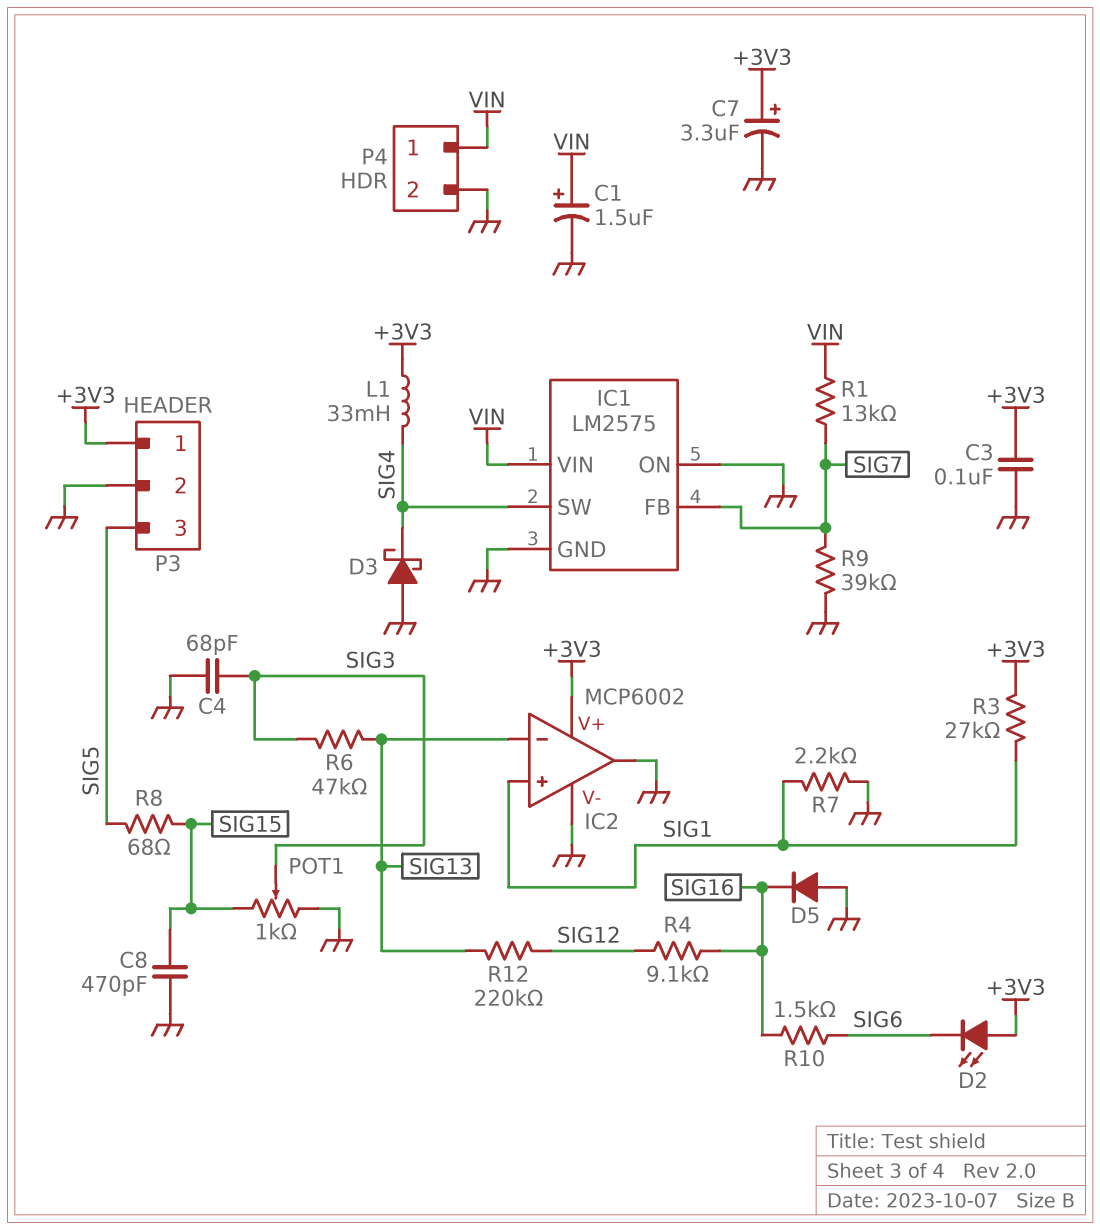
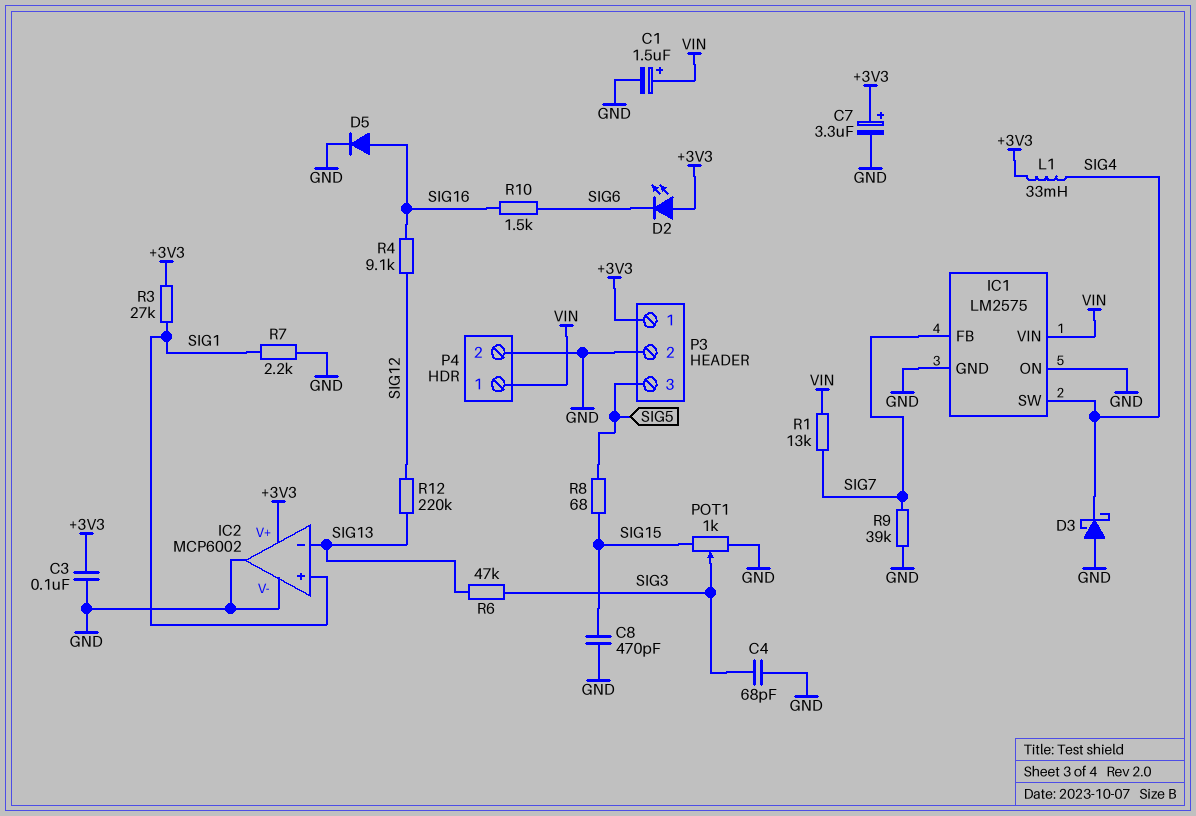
D5: diode (A GND, K SIG16) -> diode (A SIG16, K GND)

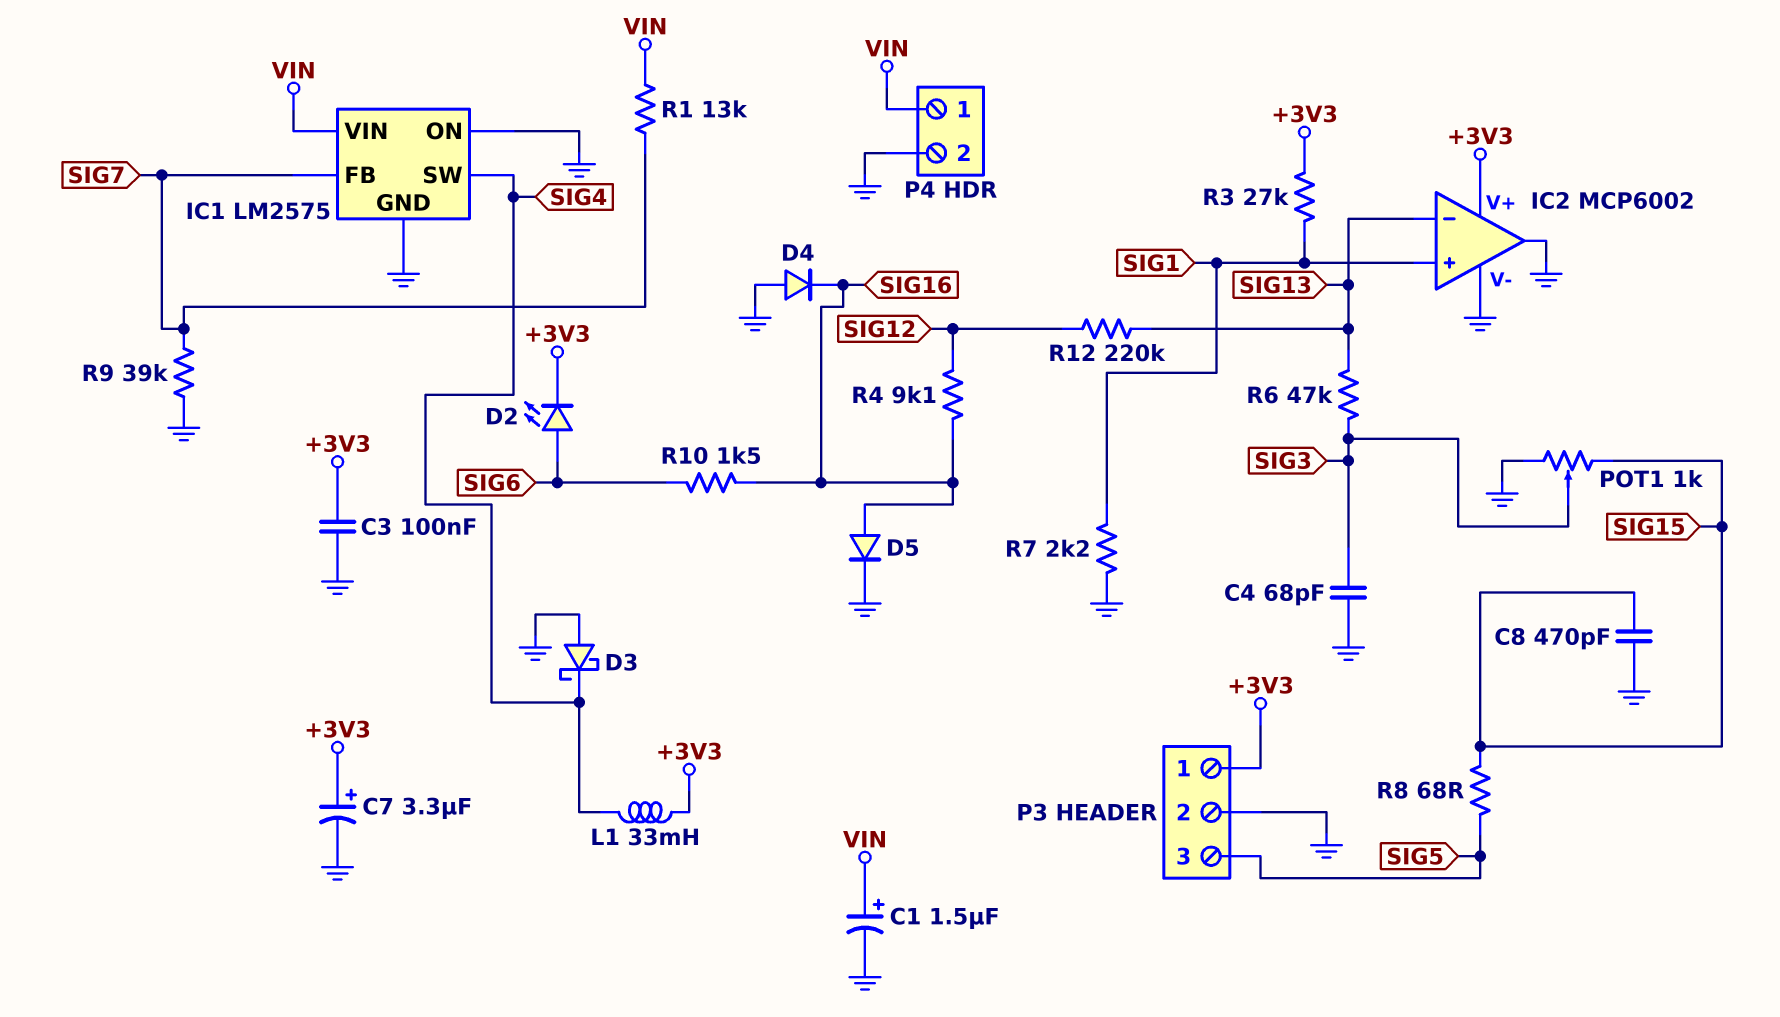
D2: LED (A +3V3, K SIG6) -> LED (A SIG6, K +3V3)
D4: none -> diode (A GND, K SIG16)

